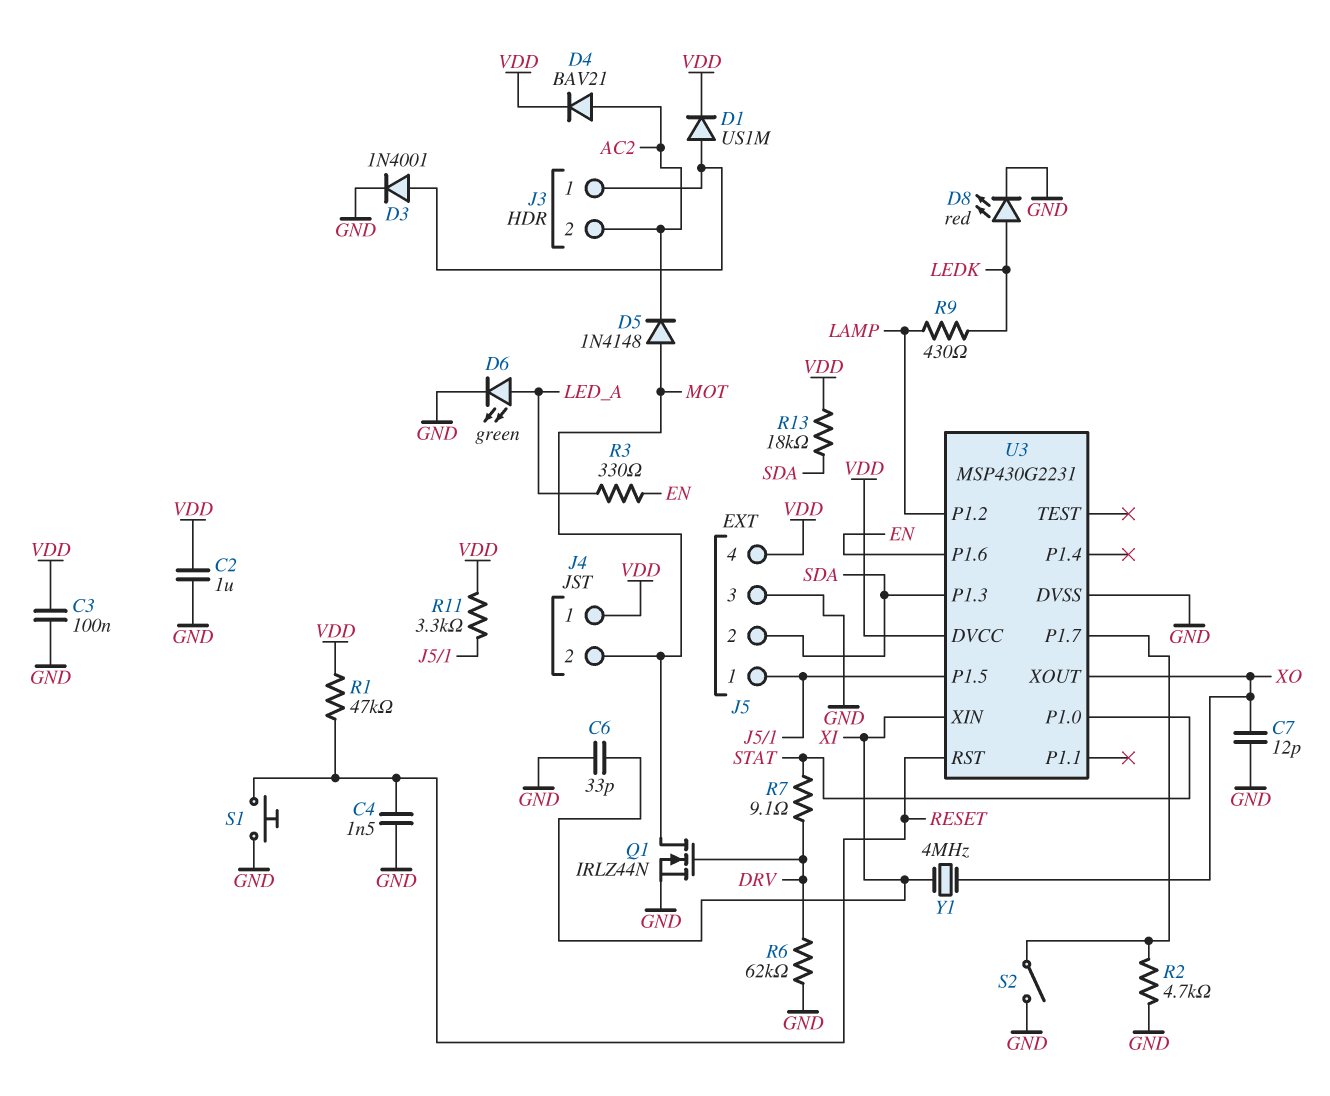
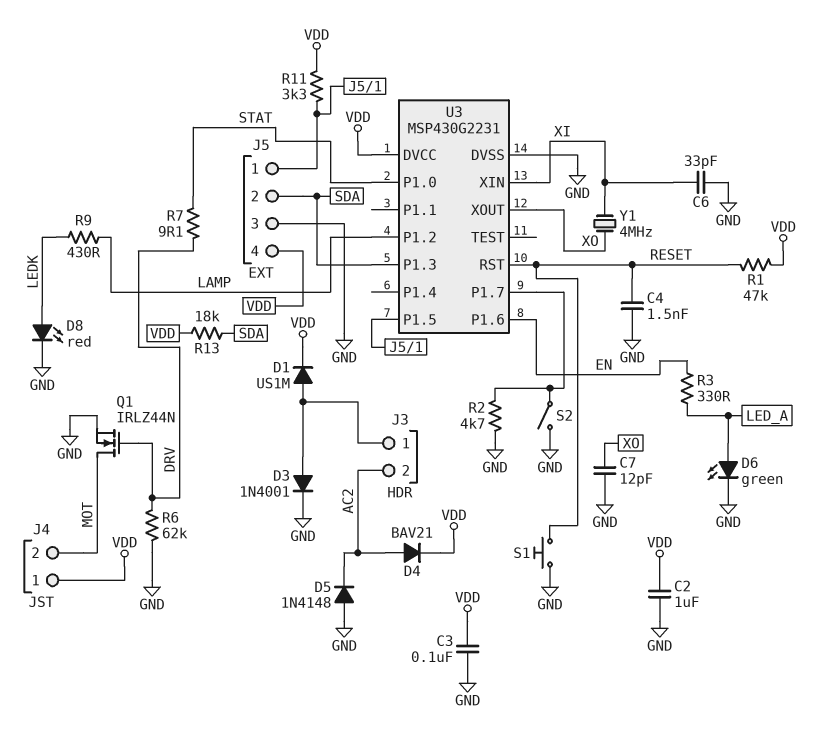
D5: diode 1N4148 (A MOT, K AC2) -> diode 1N4148 (A GND, K AC2)

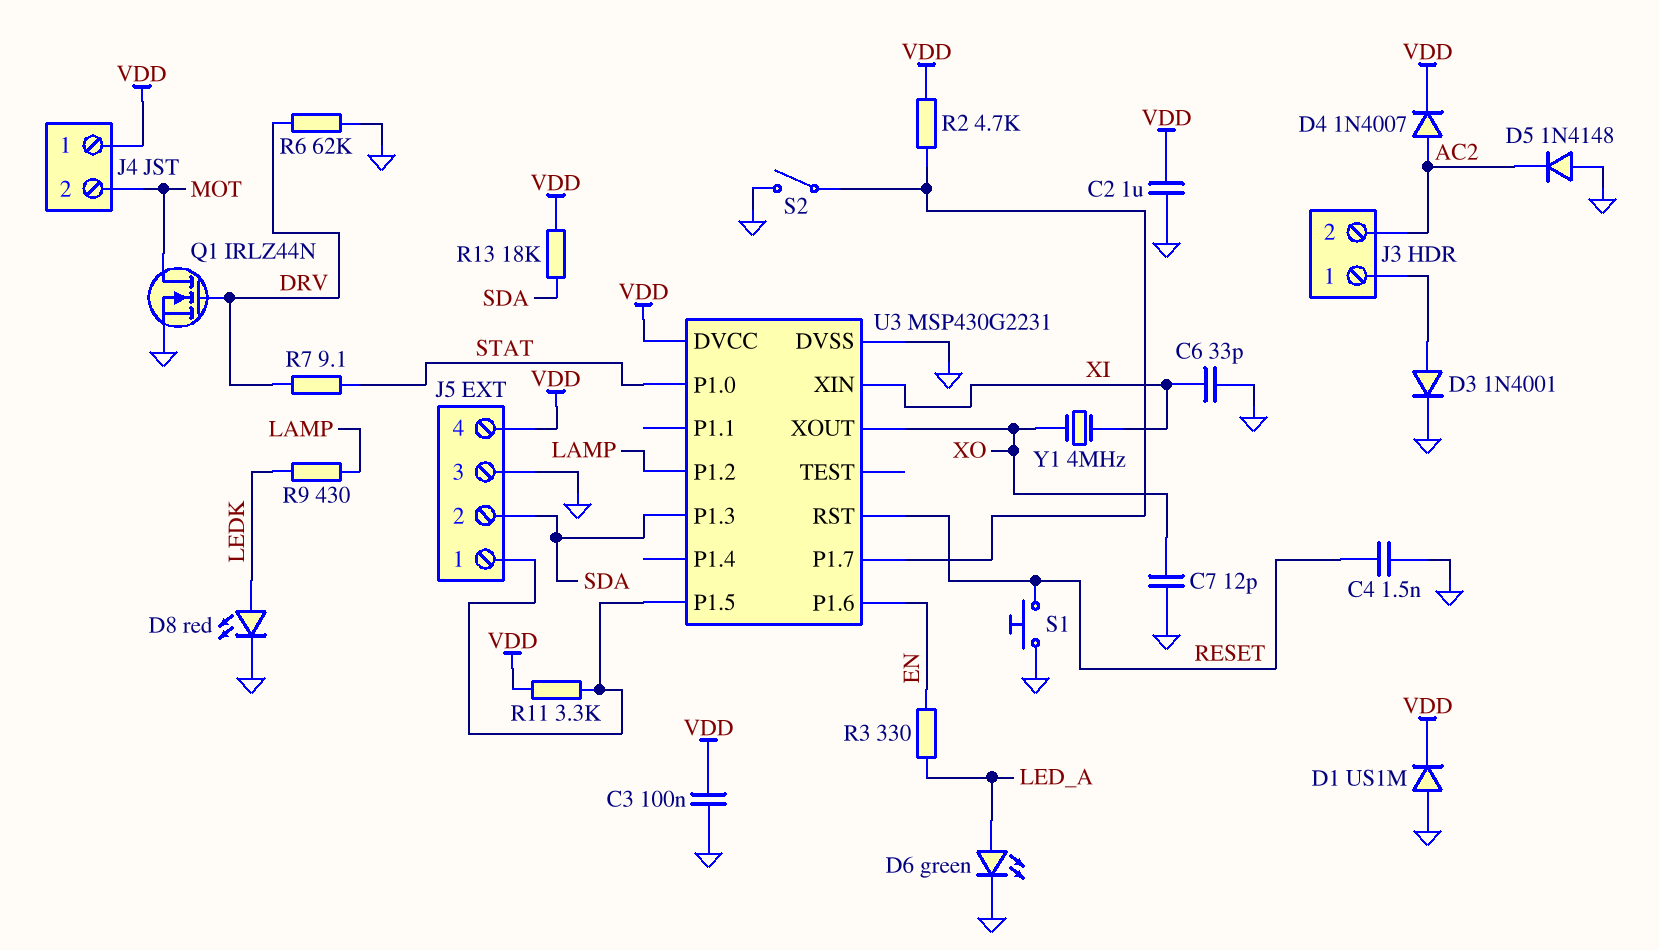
D1: diode US1M (A J3/1, K VDD) -> diode US1M (A GND, K VDD)
D4: diode BAV21 (A AC2, K VDD) -> diode 1N4007 (A AC2, K VDD)
R1: 47k (RESET, VDD) -> none
R2: 4.7k (GND, U3/P1.7) -> 4.7k (U3/P1.7, VDD)

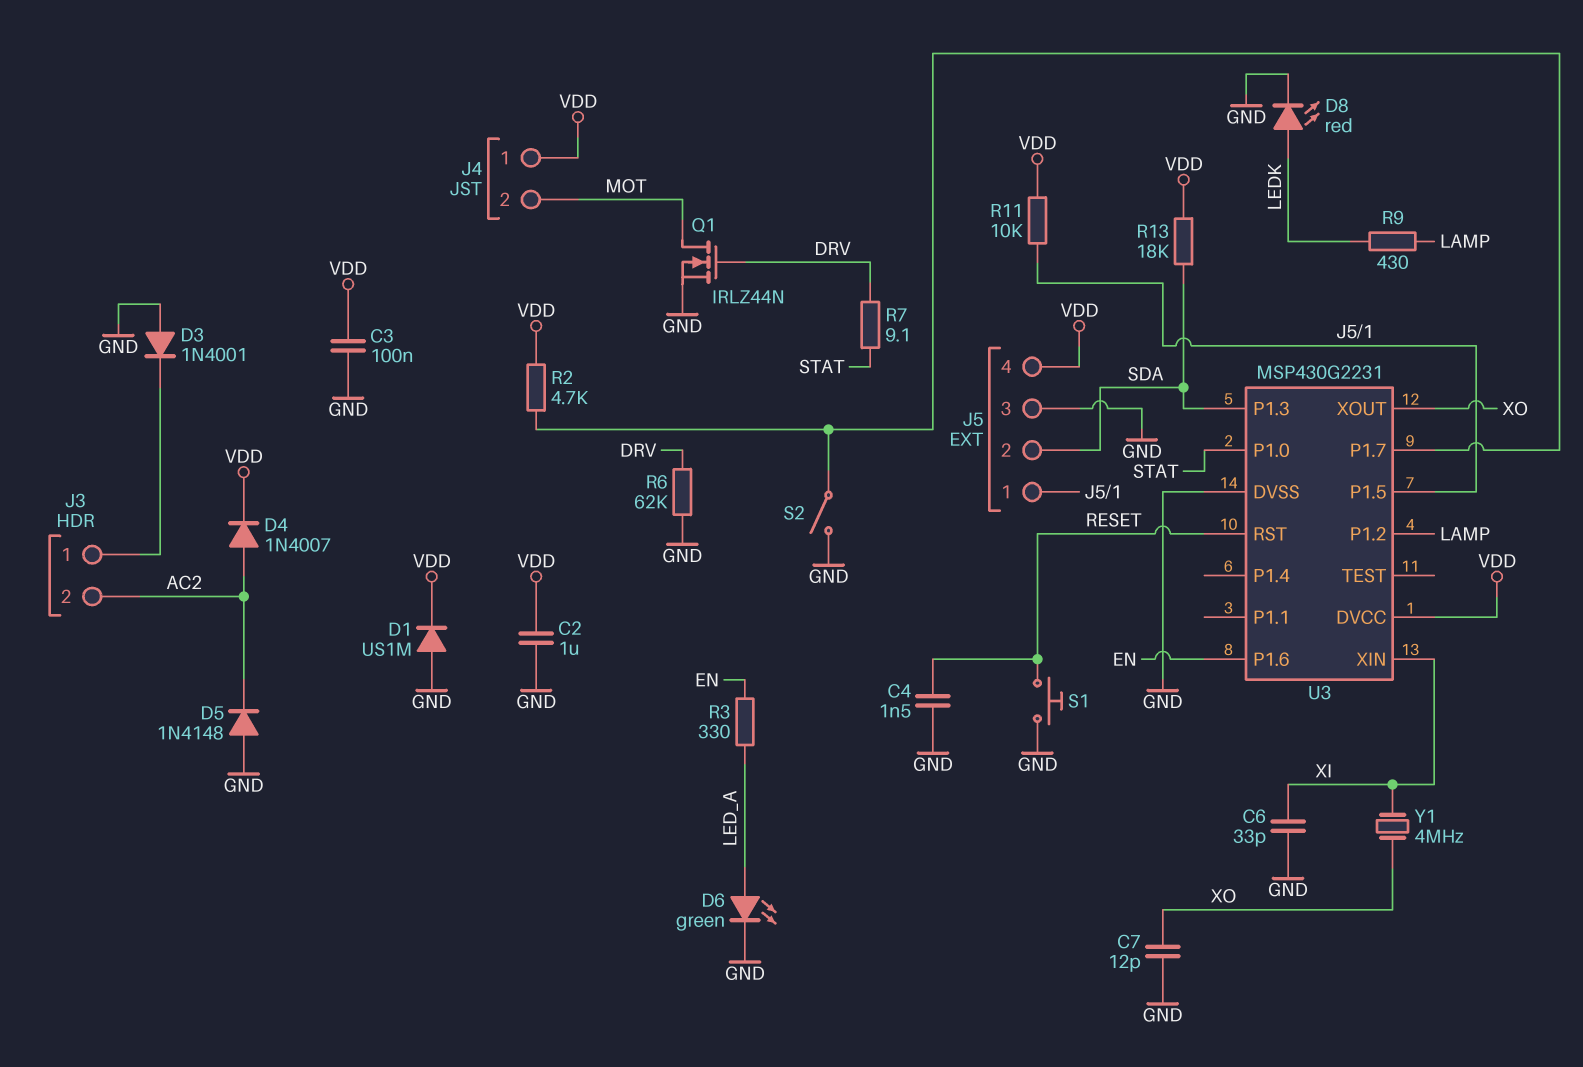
D3: diode 1N4001 (A J3/1, K GND) -> diode 1N4001 (A GND, K J3/1)
R11: 3.3k (J5/1, VDD) -> 10k (J5/1, VDD)

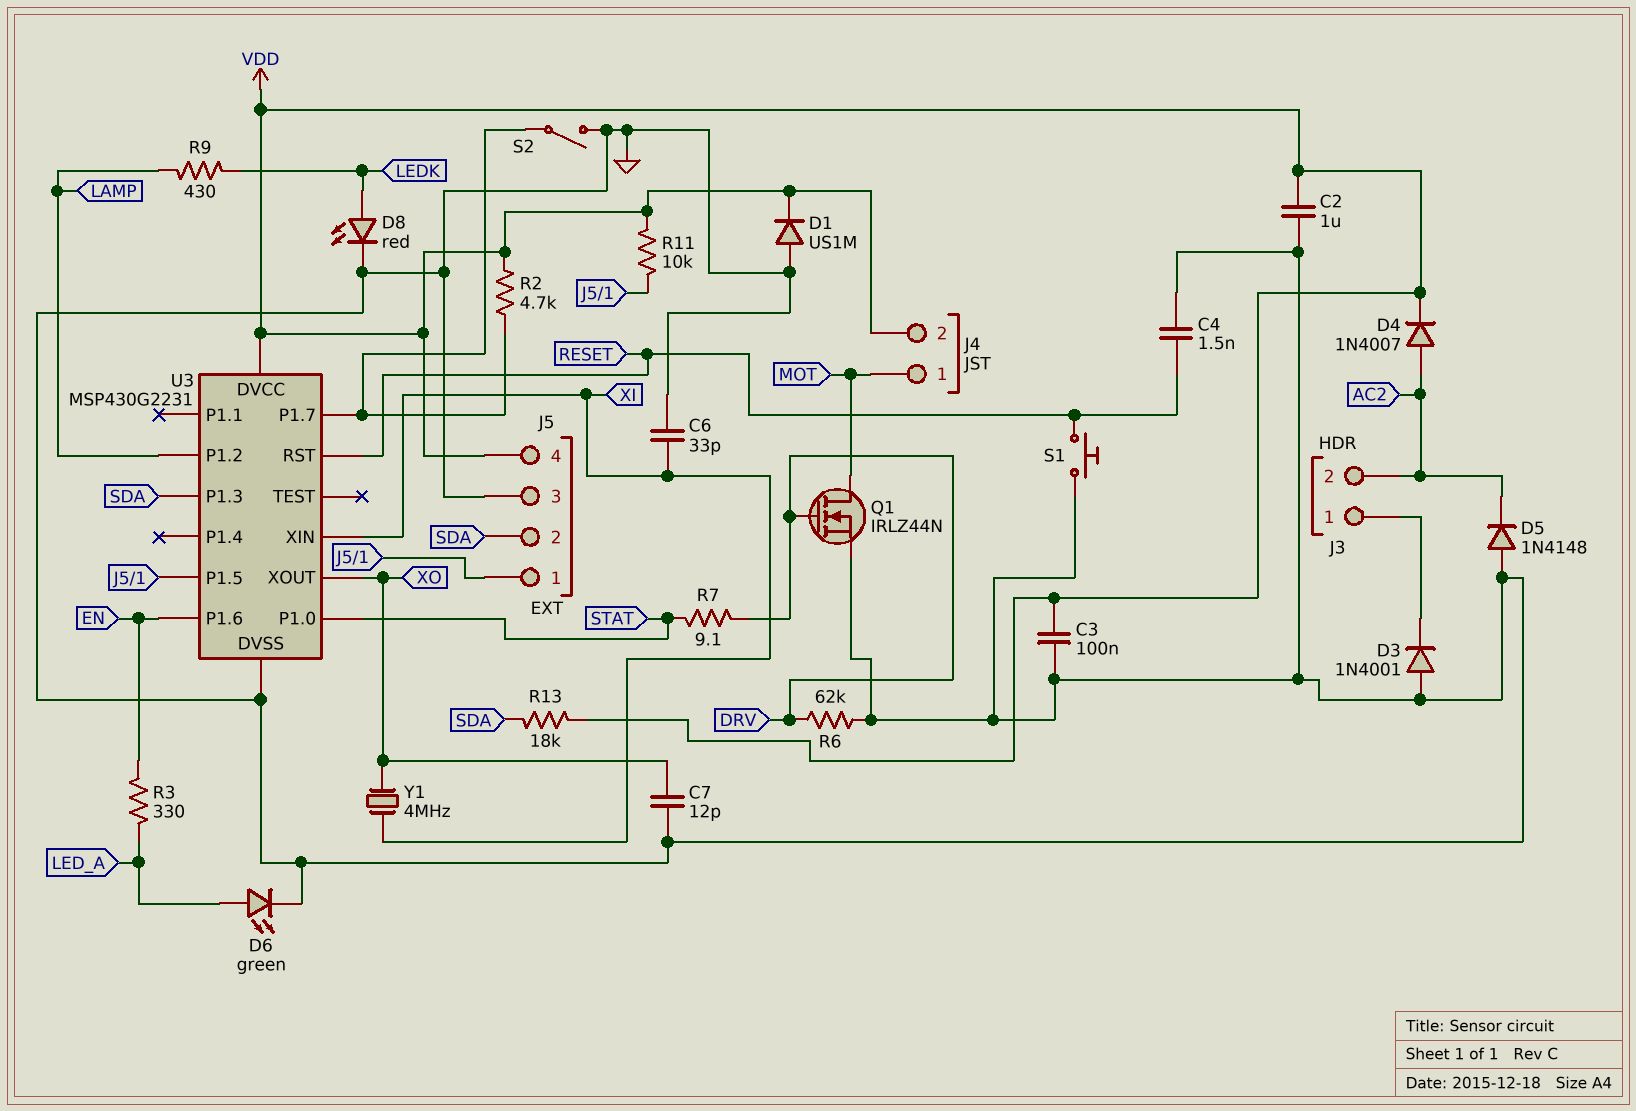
J4 pin 1: VDD -> MOT
J4 pin 2: MOT -> VDD

